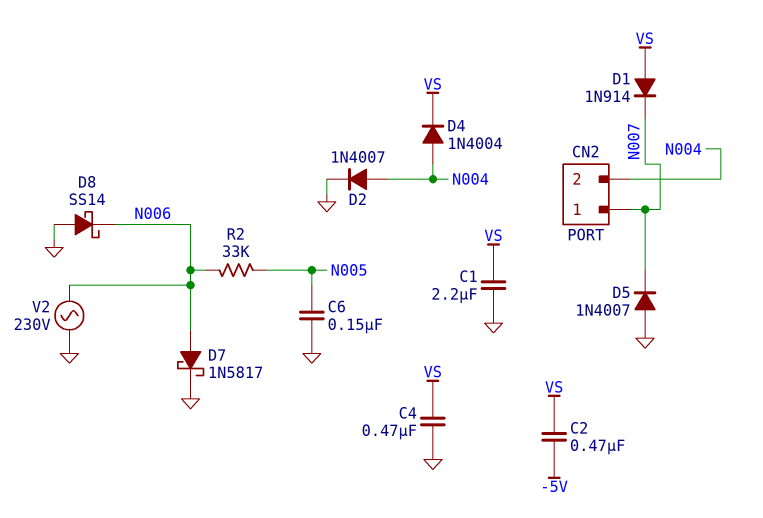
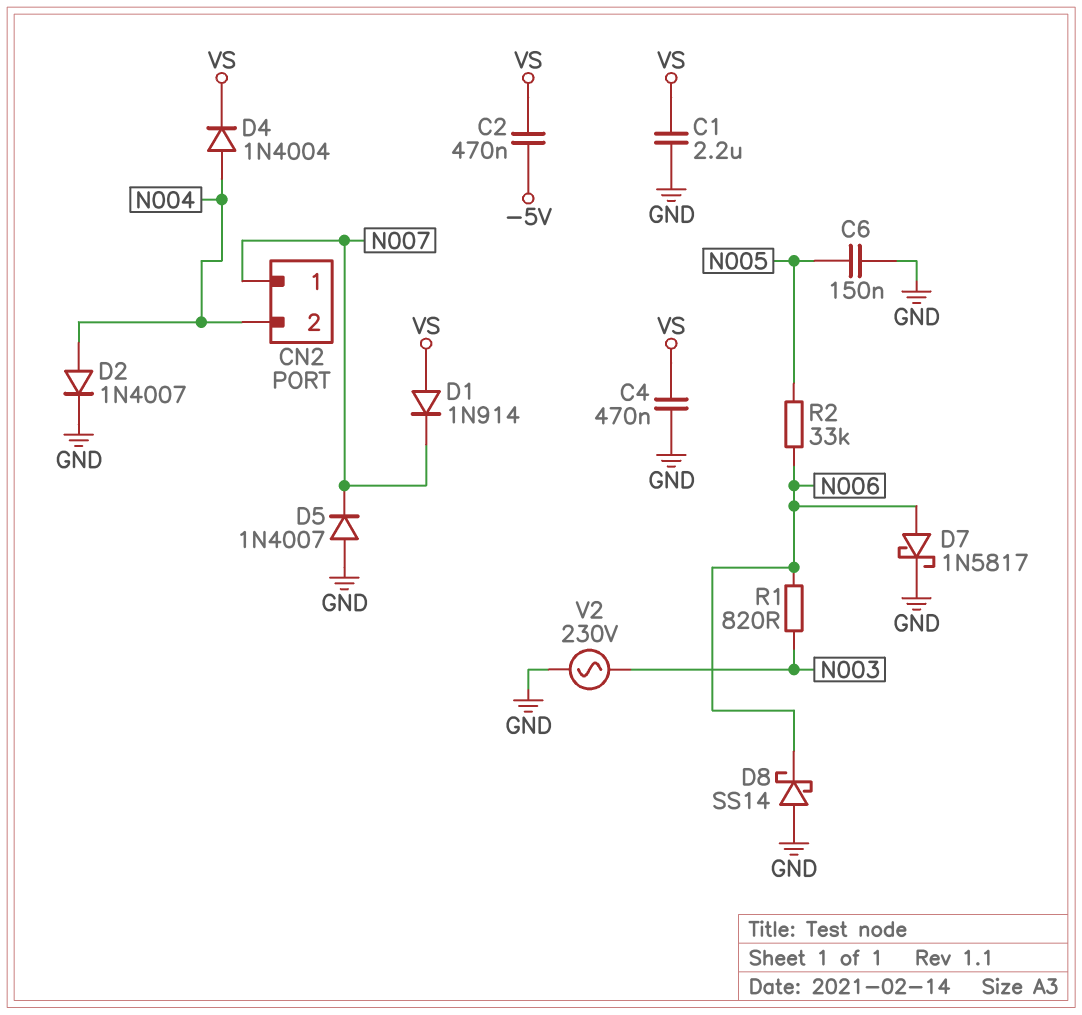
R1: none -> 820 (N003, N006)
V2: AC 230V (GND, N006) -> AC 230V (GND, N003)

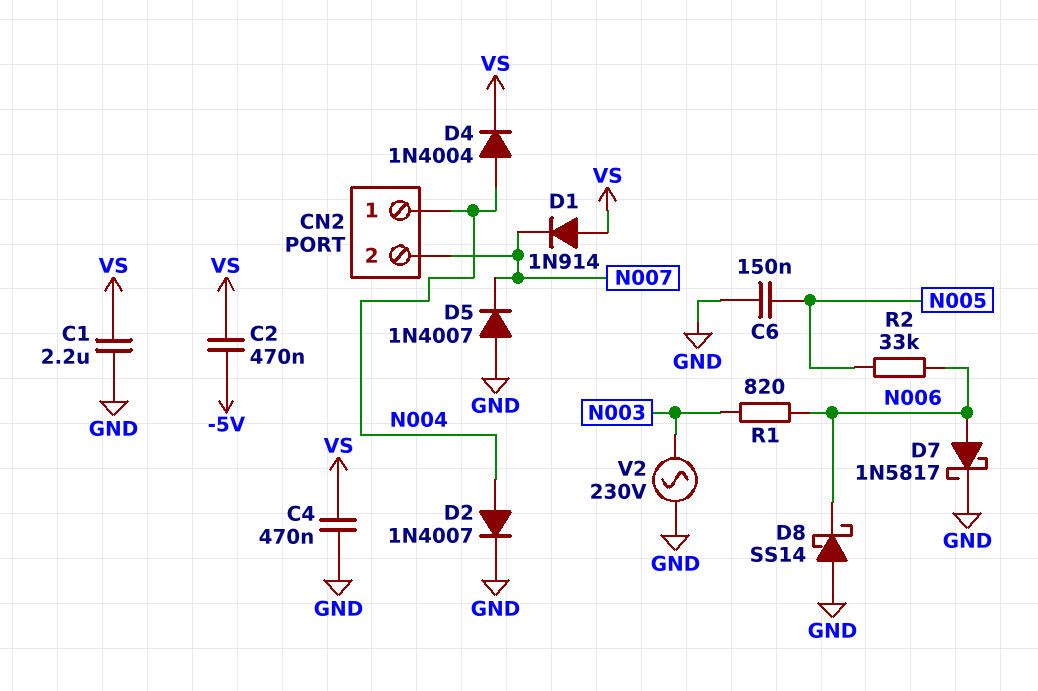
CN2 pin 1: N007 -> N004
CN2 pin 2: N004 -> N007

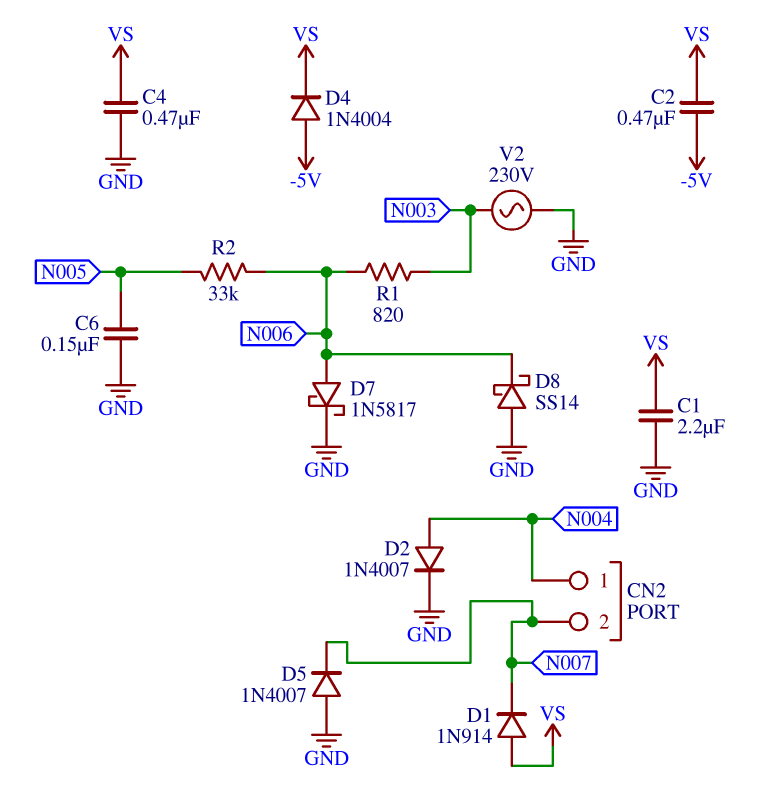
D4: diode 1N4004 (A N004, K VS) -> diode 1N4004 (A -5V, K VS)

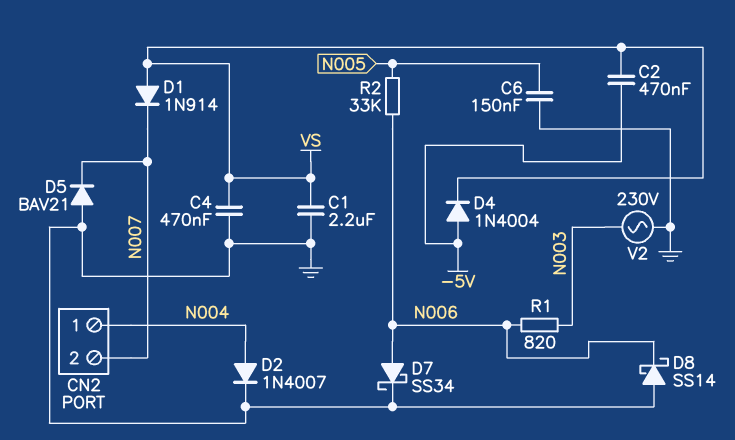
D5: diode 1N4007 (A GND, K N007) -> diode BAV21 (A GND, K N007)
D7: schottky 1N5817 (A N006, K GND) -> schottky SS34 (A N006, K GND)

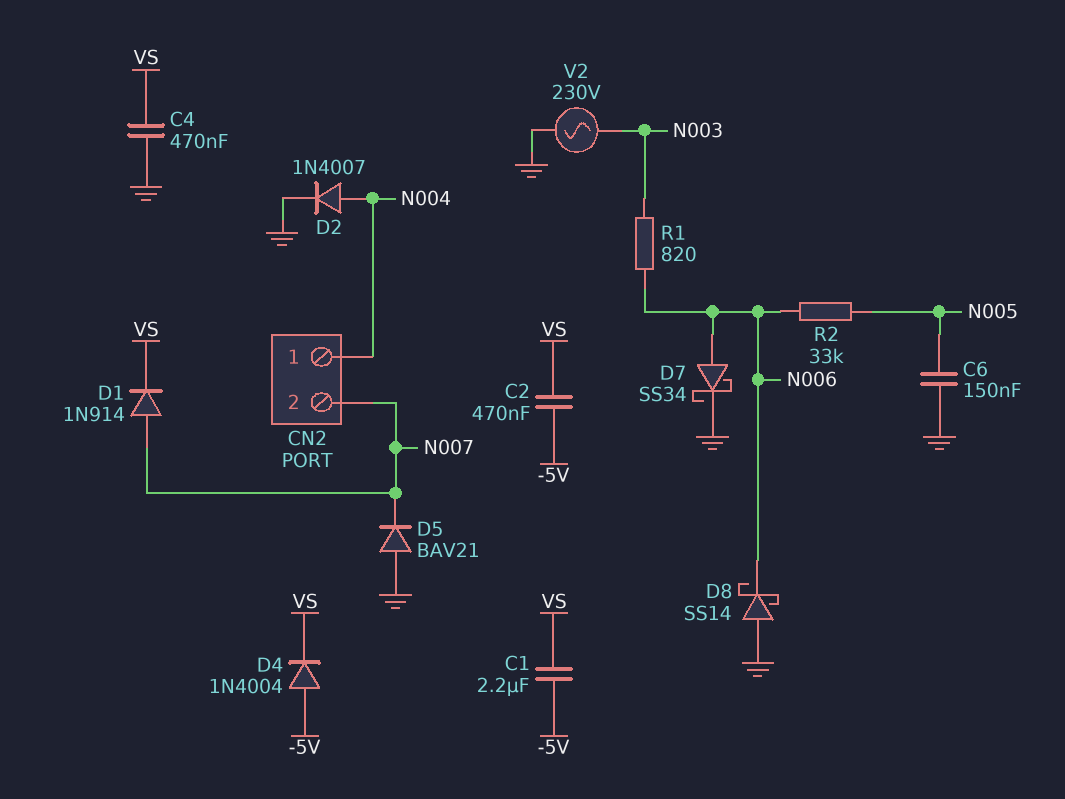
C1: 2.2uF (GND, VS) -> 2.2uF (-5V, VS)
D1: diode 1N914 (A VS, K N007) -> diode 1N914 (A N007, K VS)

